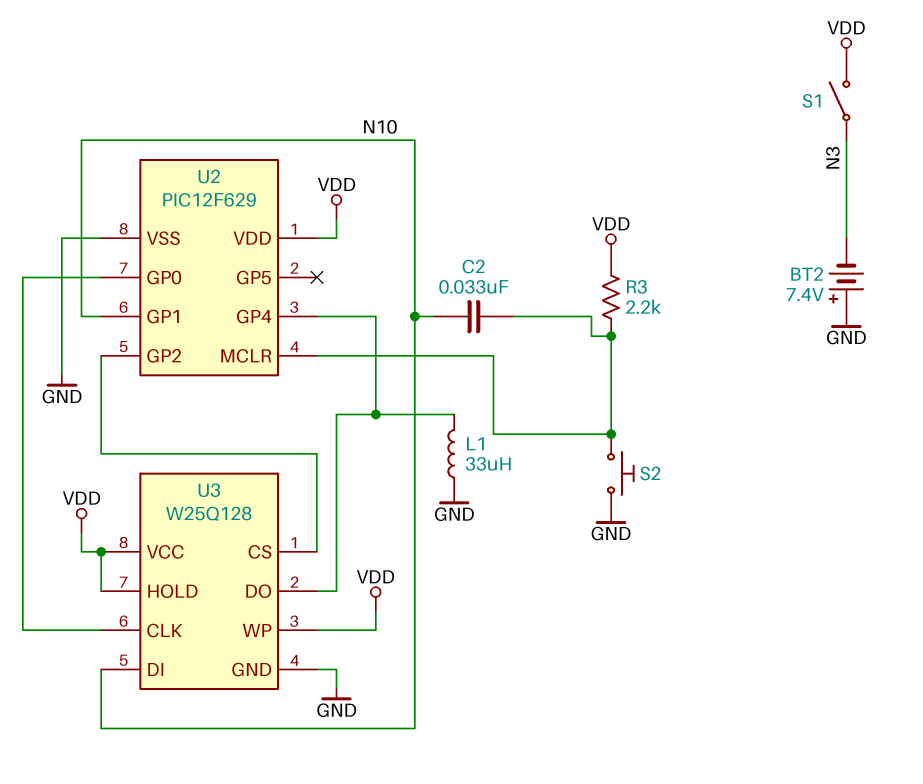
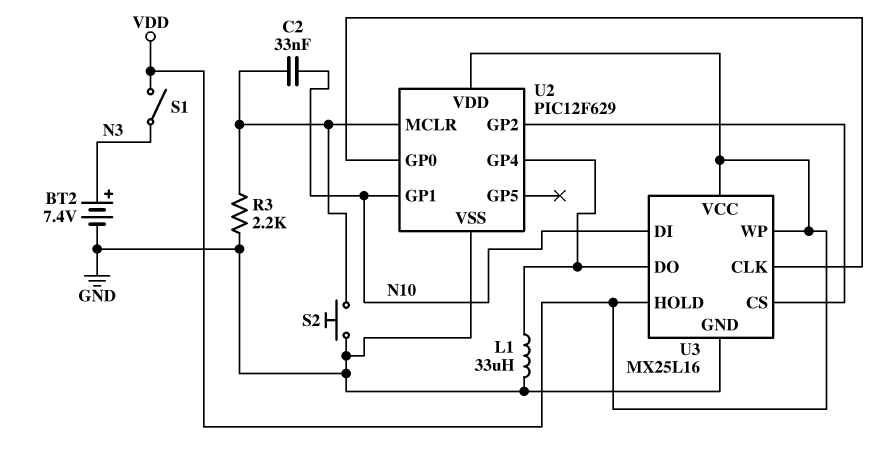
BT2: 7.4V (plus GND, minus N3) -> 7.4V (plus N3, minus GND)
R3: 2.2k (U2/MCLR, VDD) -> 2.2k (GND, U2/MCLR)
U3: W25Q128 -> MX25L16

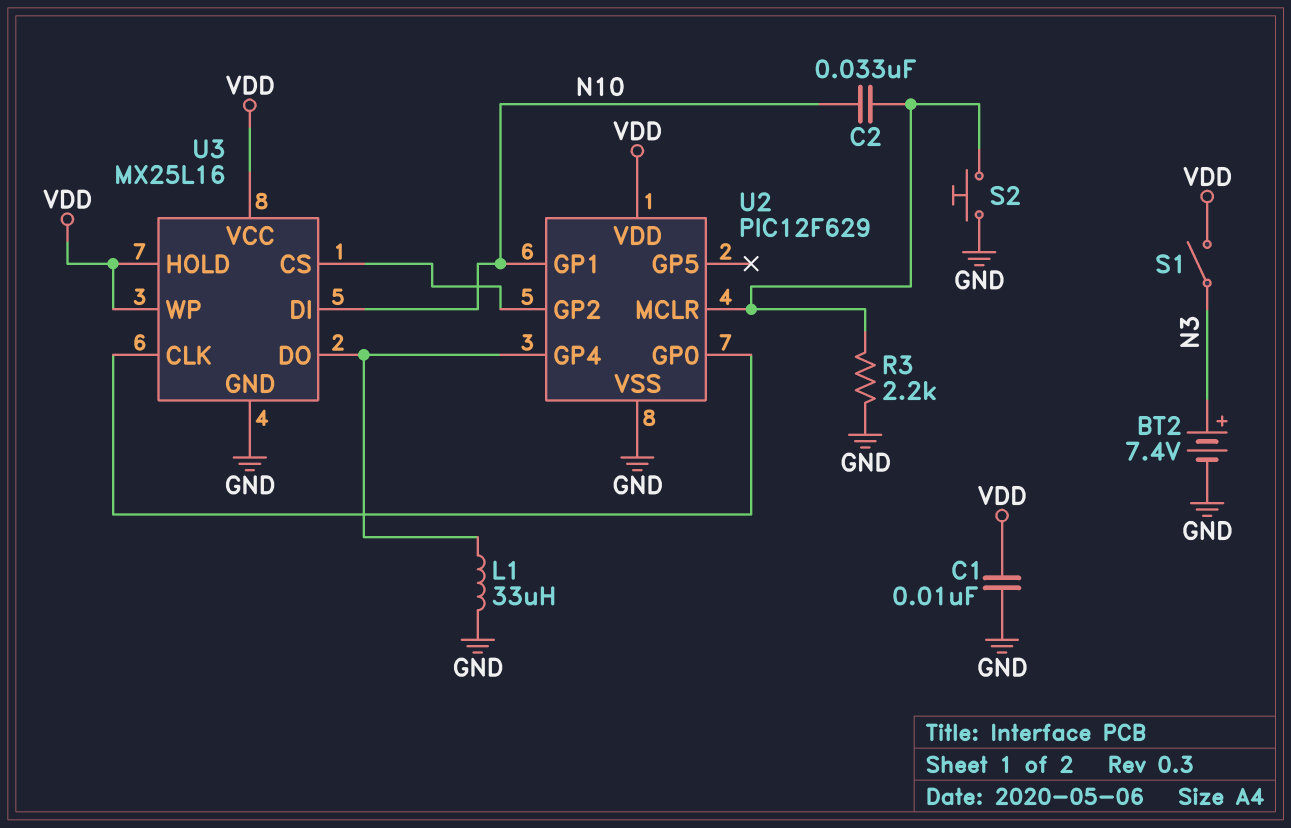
C1: none -> 10nF (GND, VDD)

